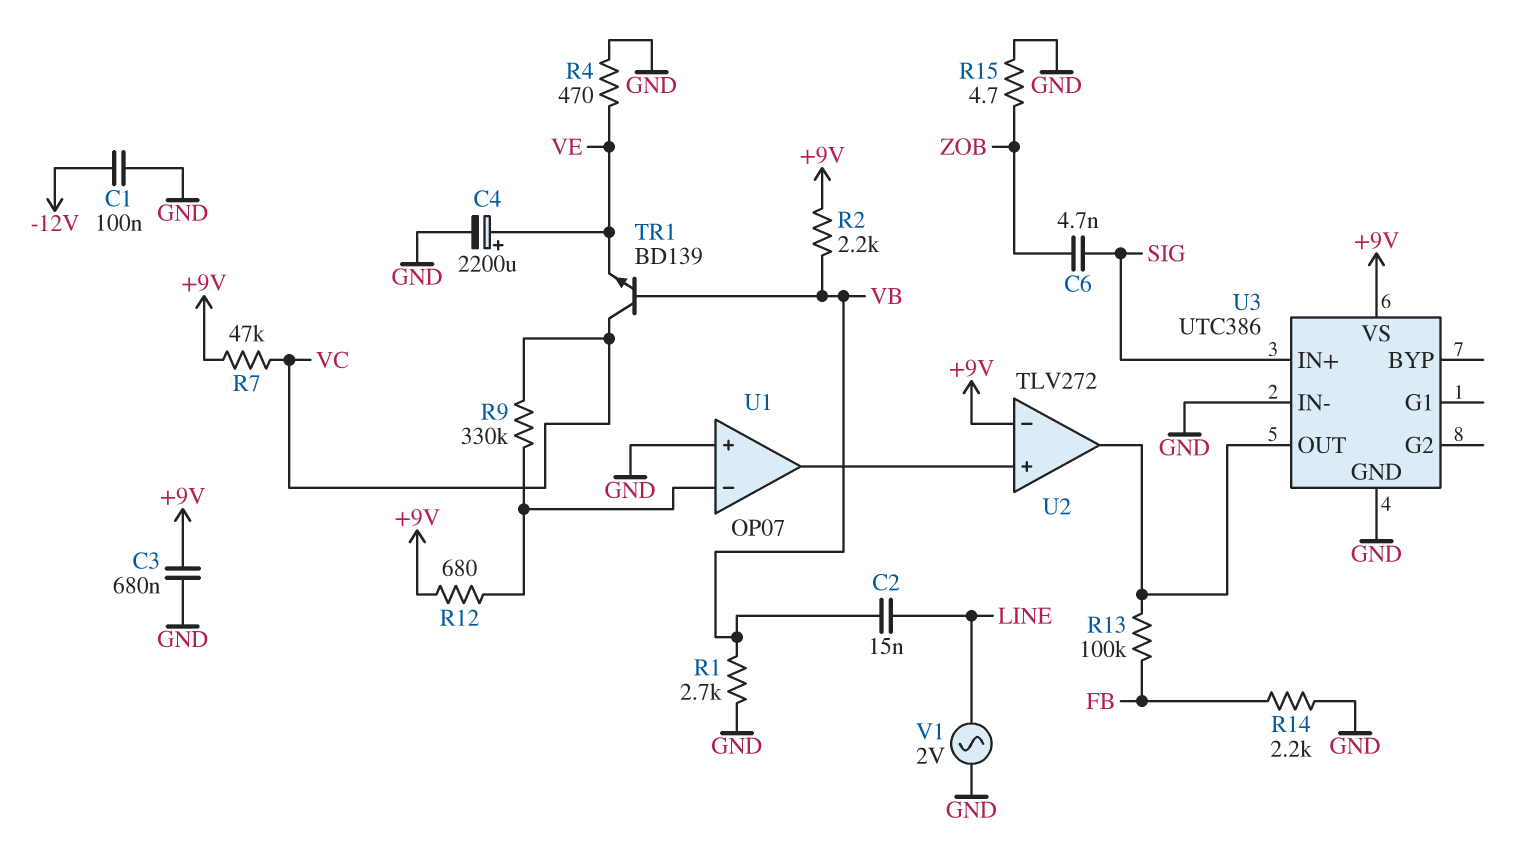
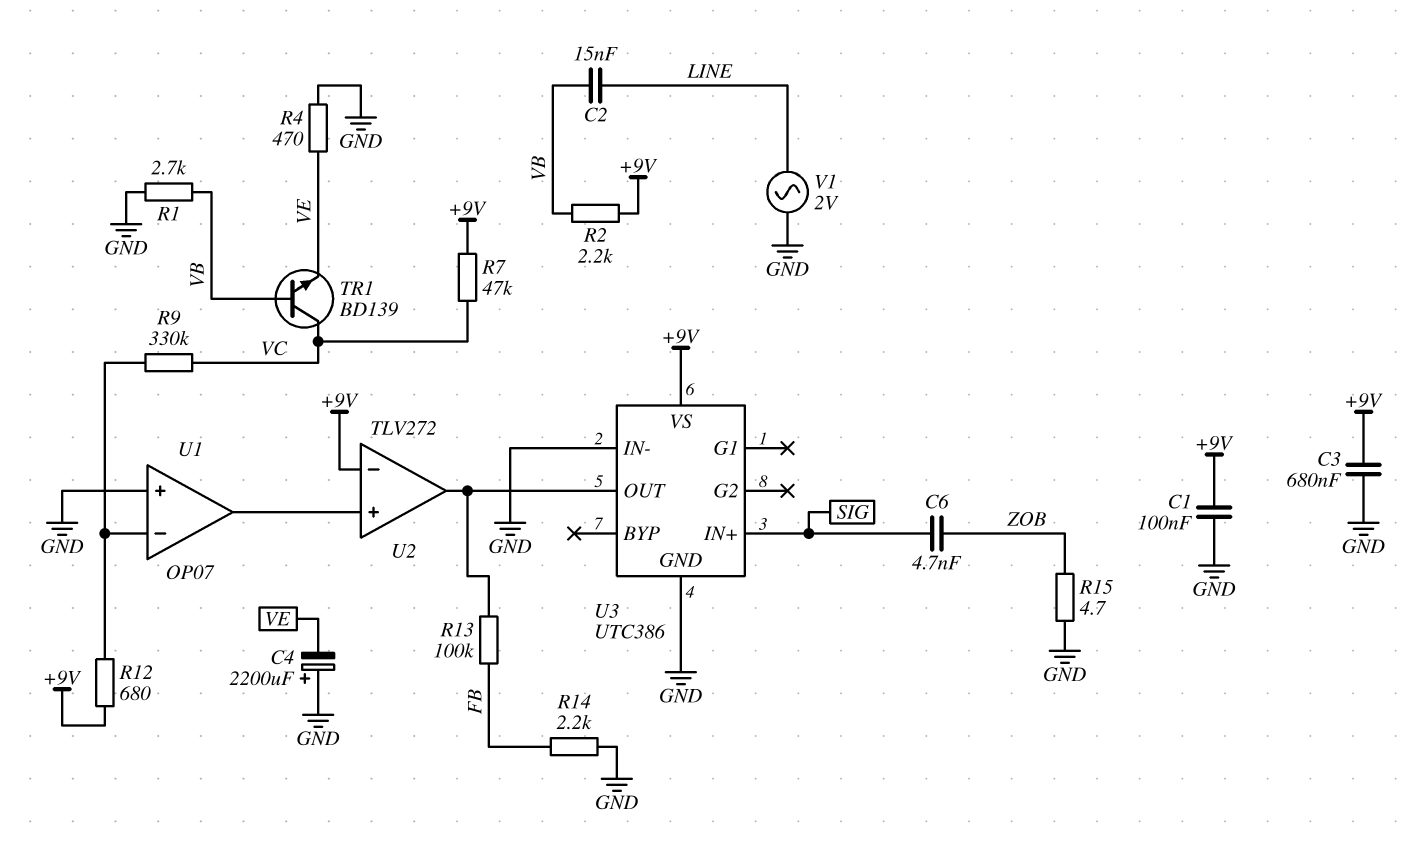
C1: 100nF (-12V, GND) -> 100nF (+9V, GND)
C4: 2200uF (plus VE, minus GND) -> 2200uF (plus GND, minus VE)

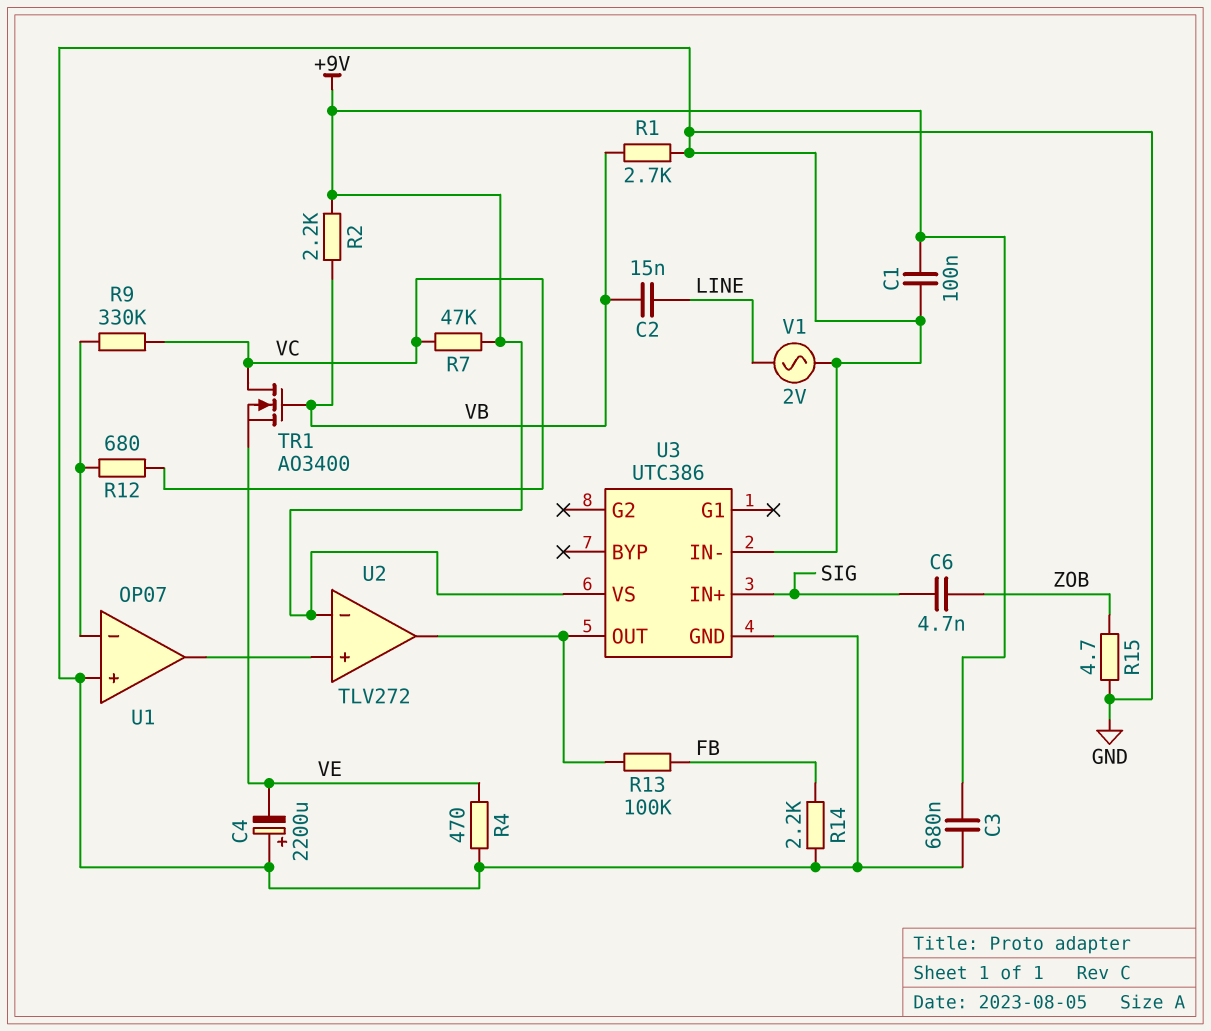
R12: 680 (+9V, U1/in-) -> 680 (U1/in-, VC)
TR1: NPN BD139 (B VB, C VC, E VE) -> NMOS AO3400 (G VB, D VC, S VE)

